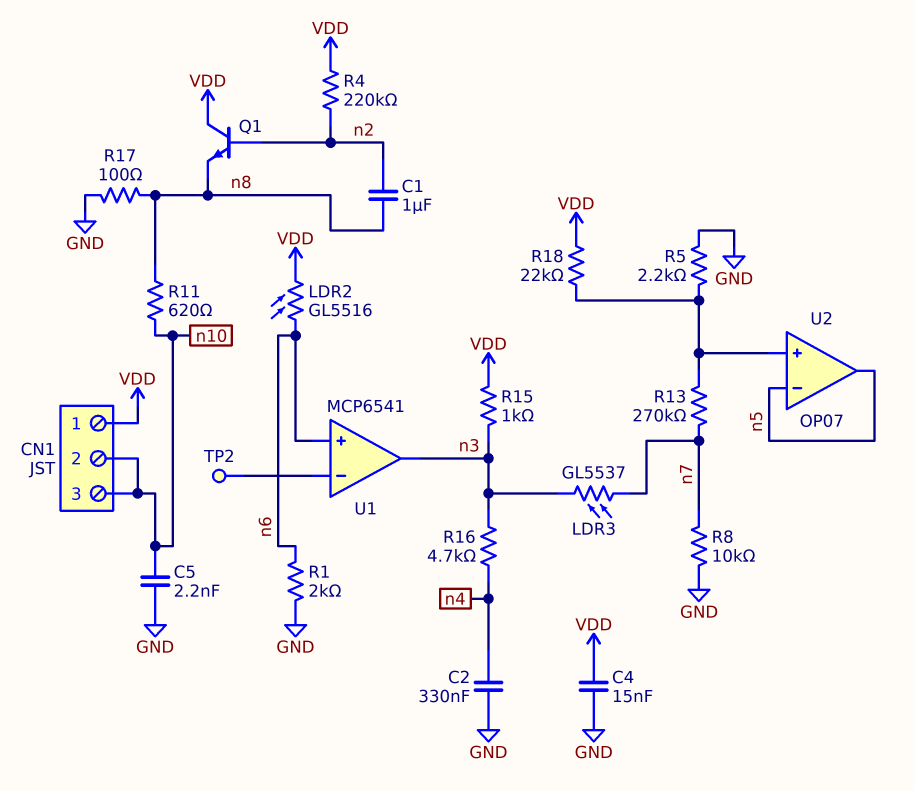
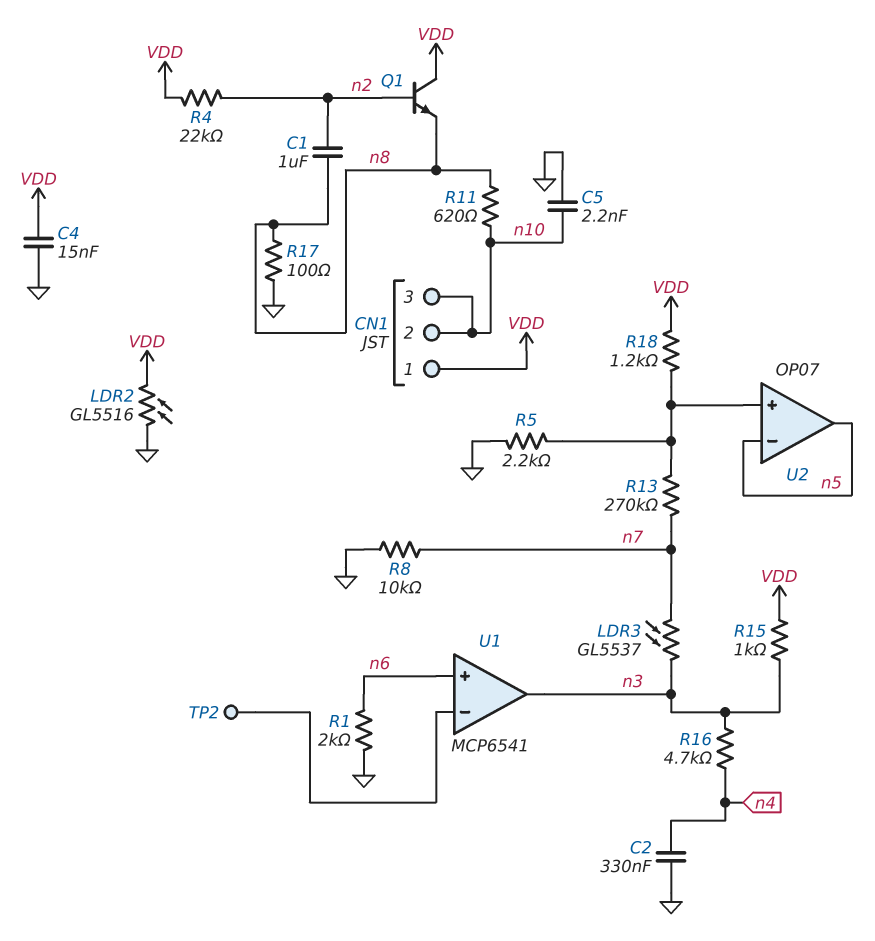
LDR2: GL5516 (VDD, n6) -> GL5516 (GND, VDD)
R4: 220k (VDD, n2) -> 22k (VDD, n2)
R18: 22k (U2/in+, VDD) -> 1.2k (U2/in+, VDD)

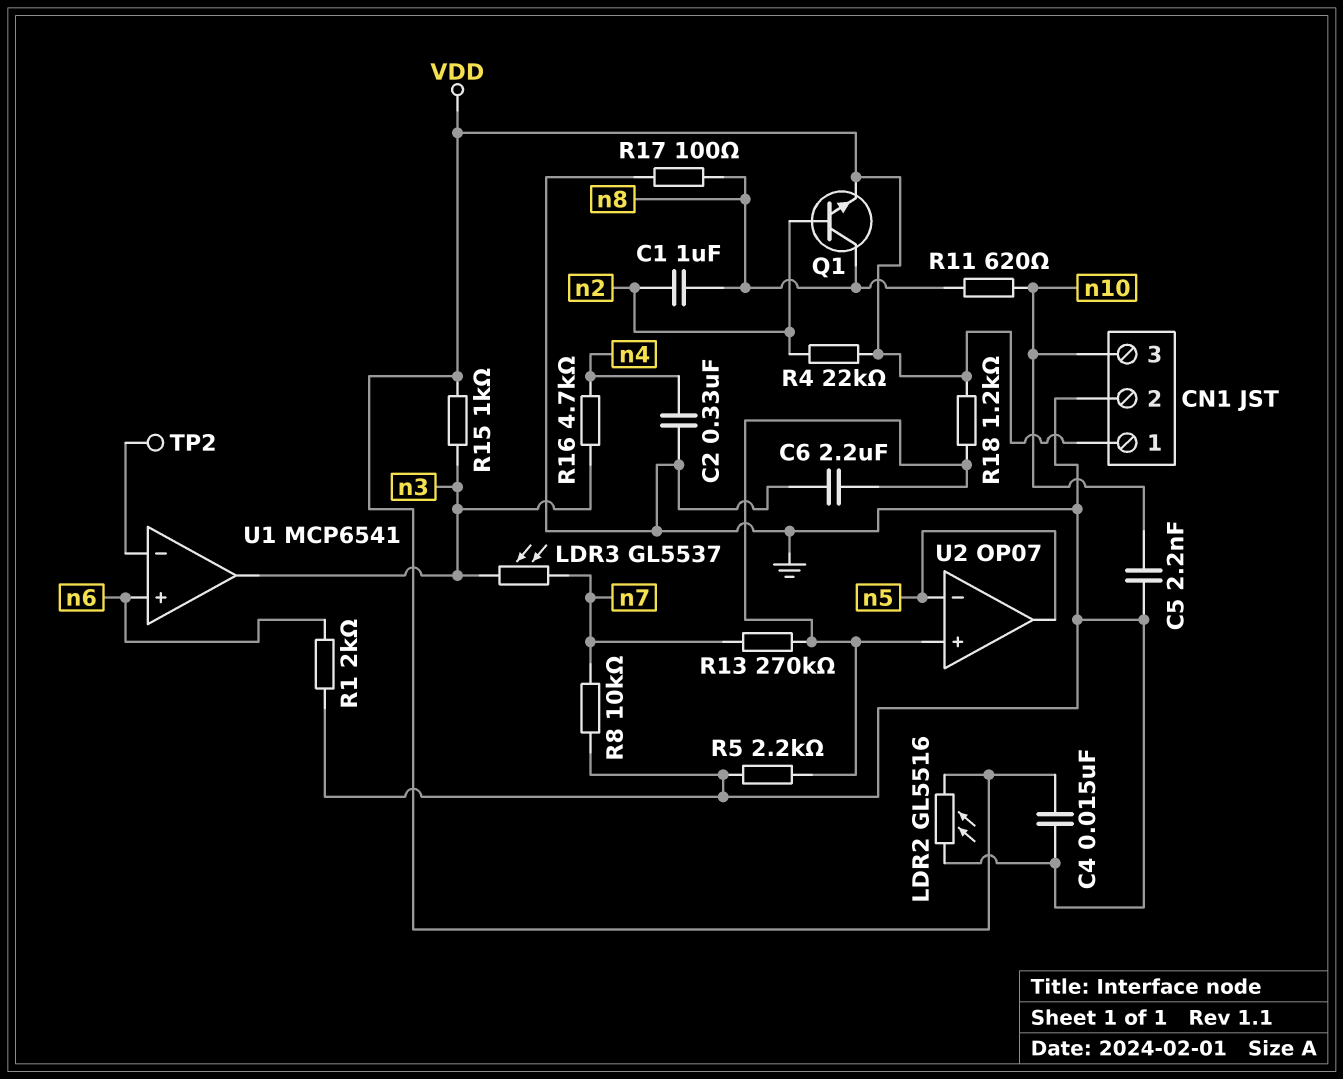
C6: none -> 2.2uF (GND, U2/in+)
CN1 pin 2: n10 -> GND
Q1: NPN (B n2, C VDD, E n8) -> NPN (B n2, C n8, E VDD)

